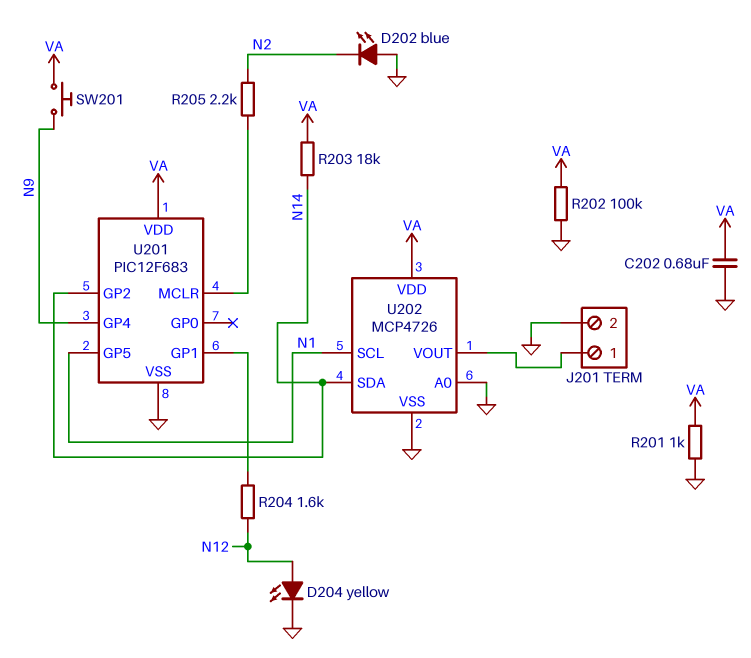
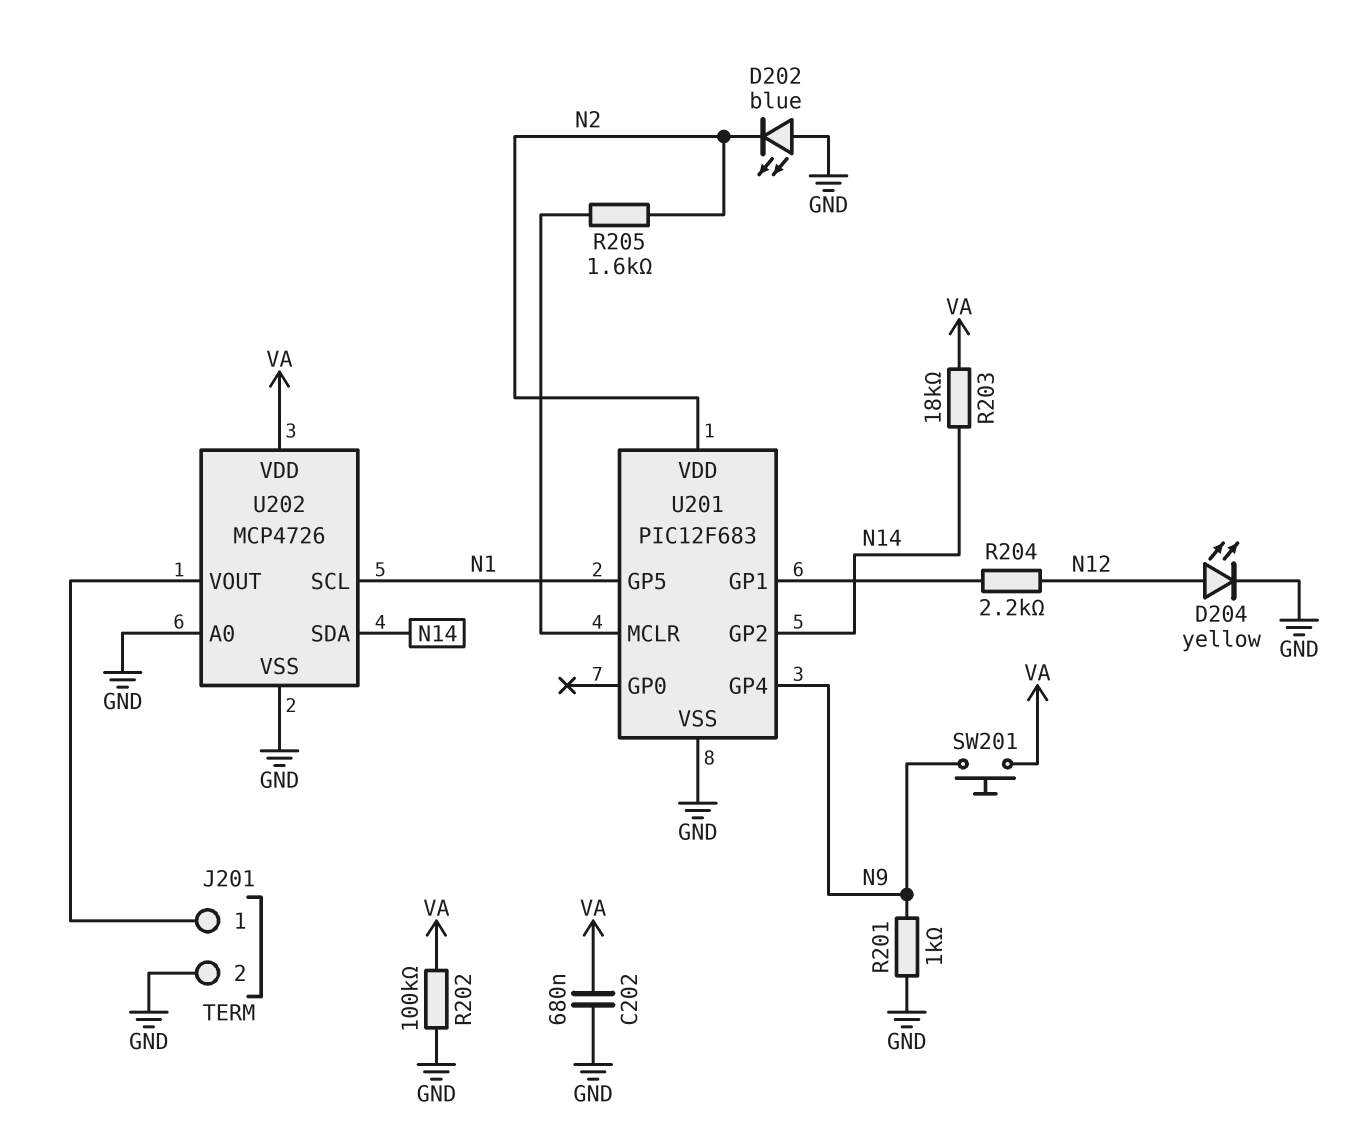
R201: 1k (GND, VA) -> 1k (GND, N9)
R204: 1.6k (N12, U201/GP1) -> 2.2k (N12, U201/GP1)
R205: 2.2k (N2, U201/MCLR) -> 1.6k (N2, U201/MCLR)
U201 pin VDD: VA -> N2

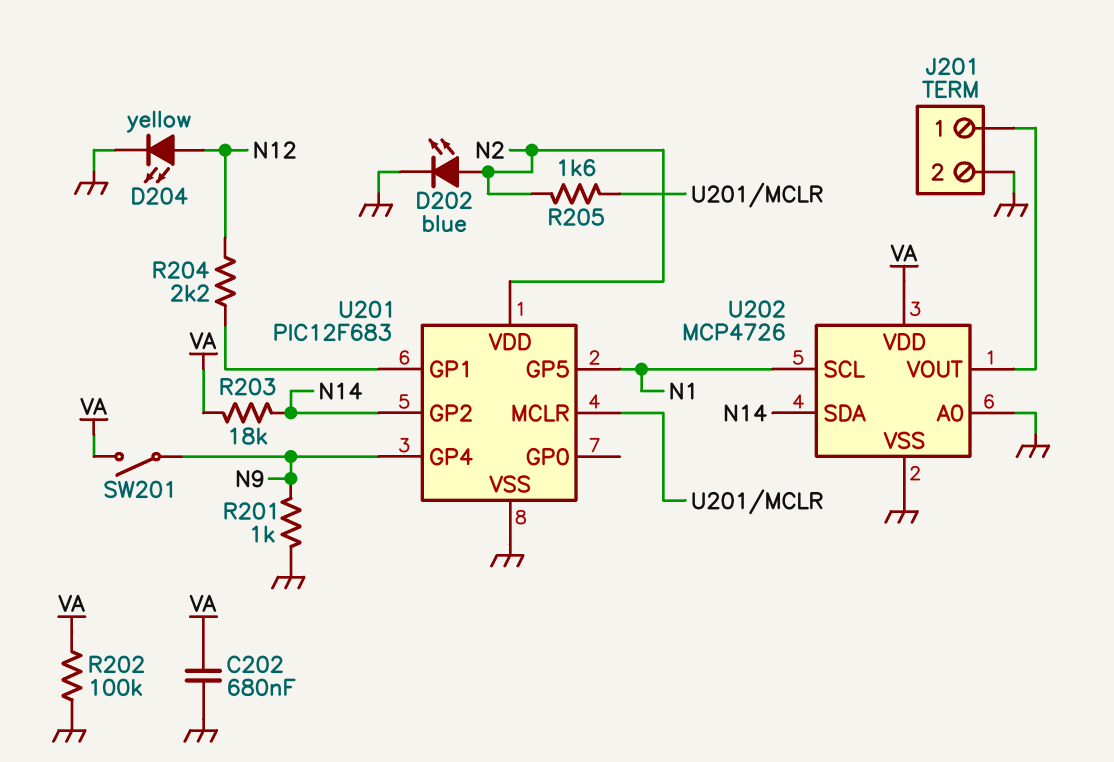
D202: LED blue (A GND, K N2) -> LED blue (A N2, K GND)
SW201: button (N9, VA) -> switch (N9, VA)

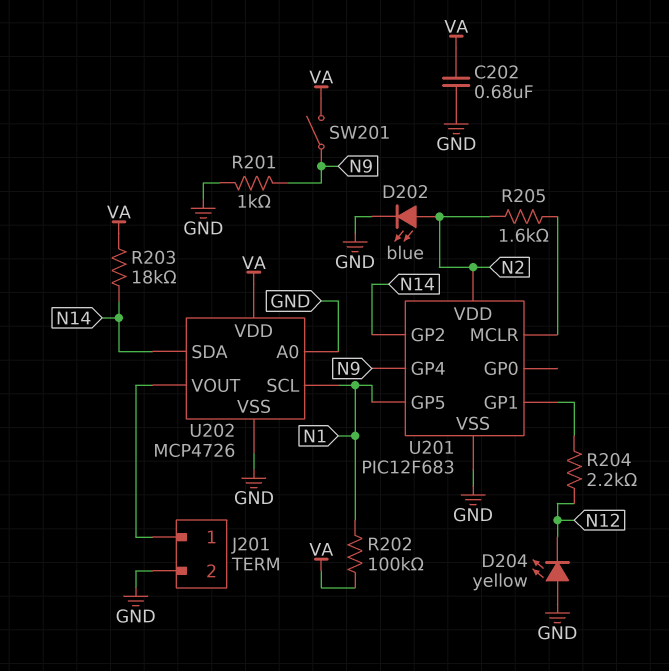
D204: LED yellow (A N12, K GND) -> LED yellow (A GND, K N12)
R202: 100k (GND, VA) -> 100k (N1, VA)

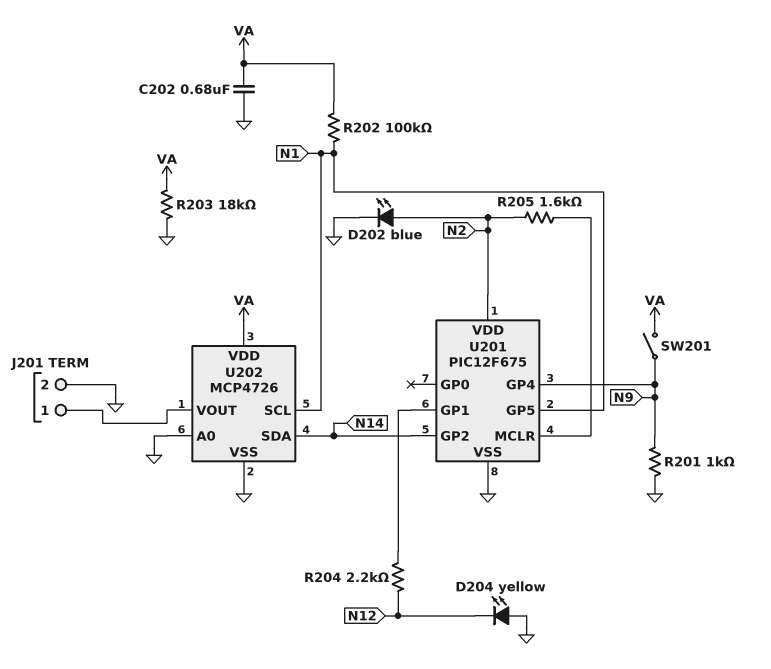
R203: 18k (N14, VA) -> 18k (GND, VA)
U201: PIC12F683 -> PIC12F675

